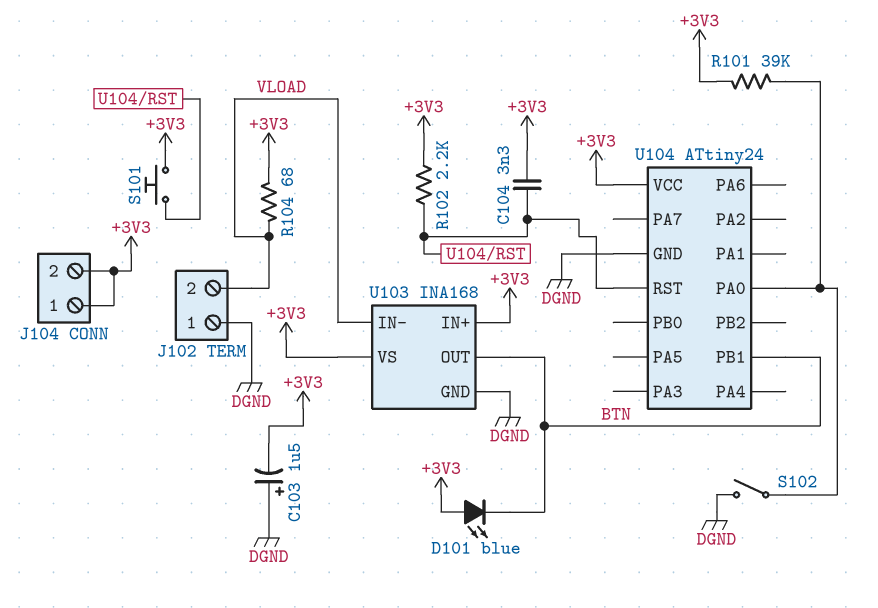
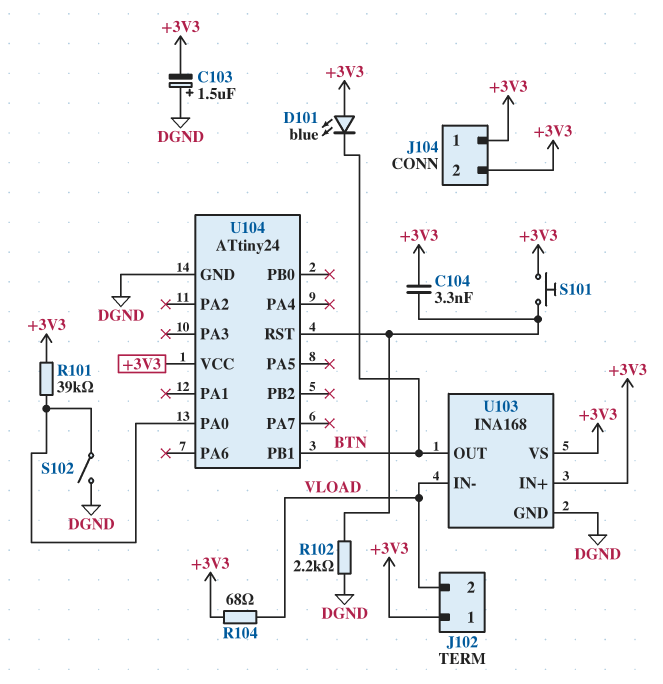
J102 pin 1: DGND -> +3V3
R102: 2.2k (+3V3, U104/RST) -> 2.2k (DGND, U104/RST)

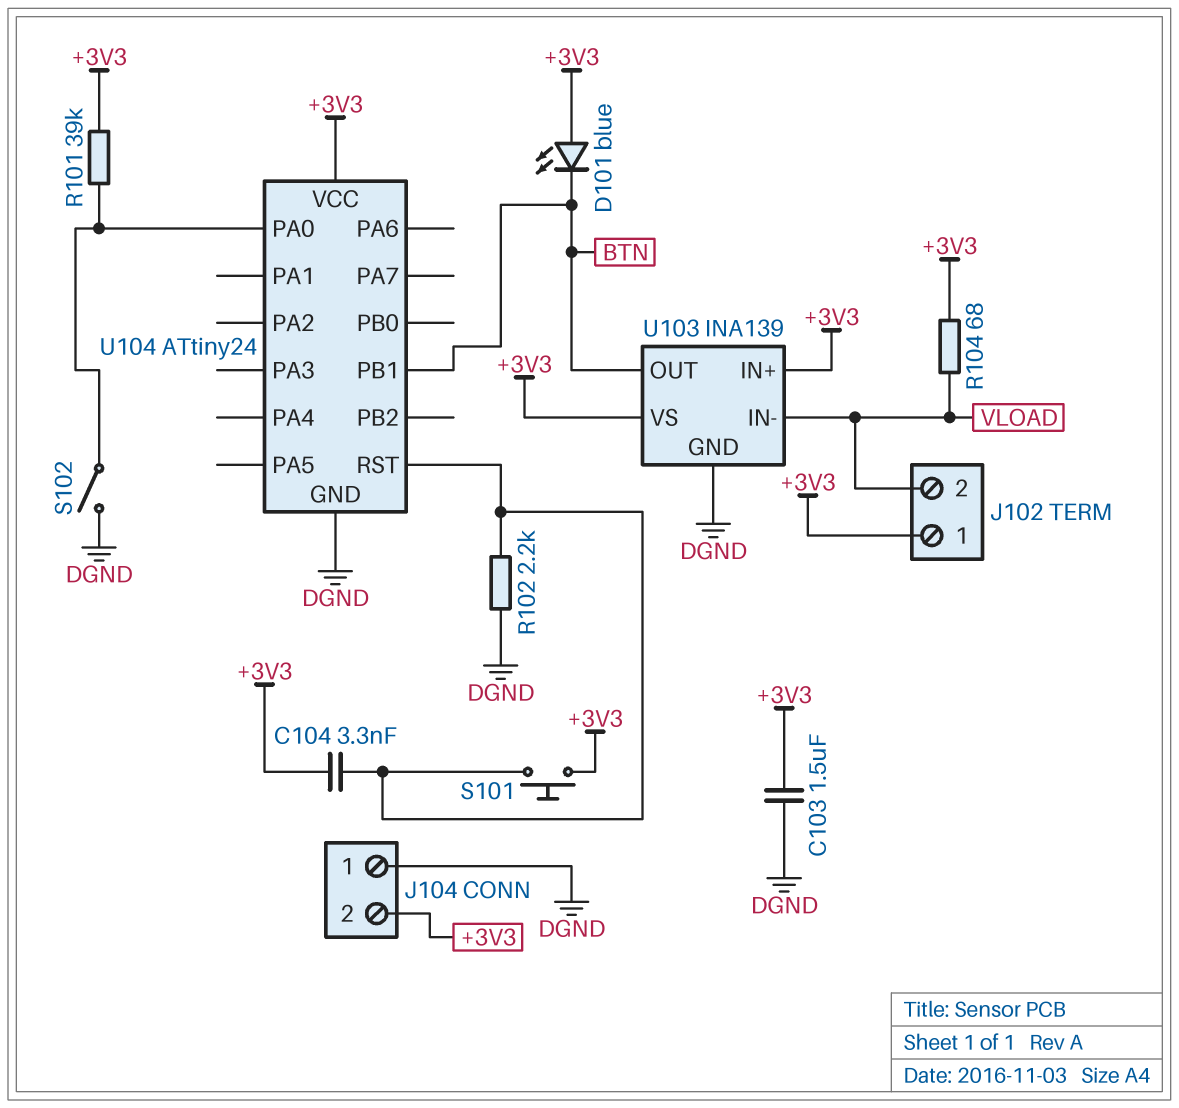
C103: 1.5uF (plus DGND, minus +3V3) -> 1.5uF (+3V3, DGND)
J104 pin 1: +3V3 -> DGND
U103: INA168 -> INA139

